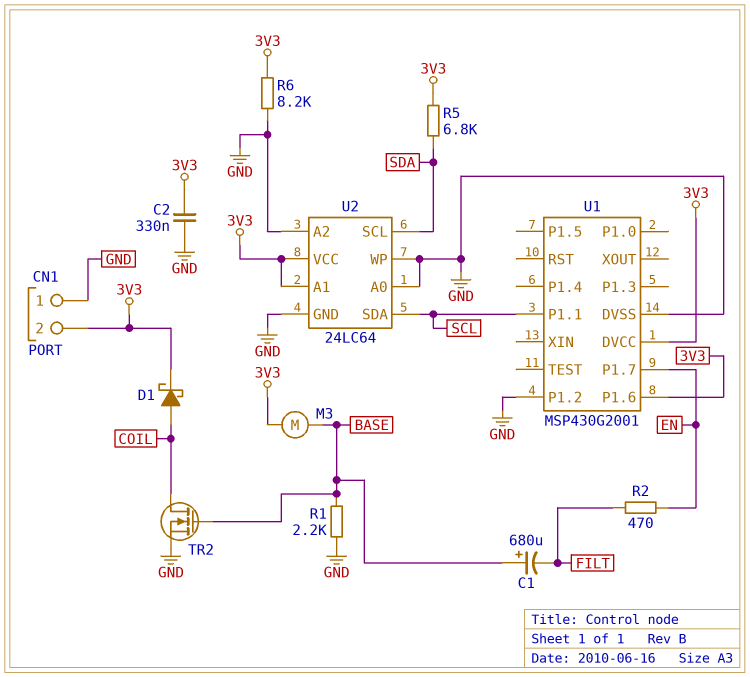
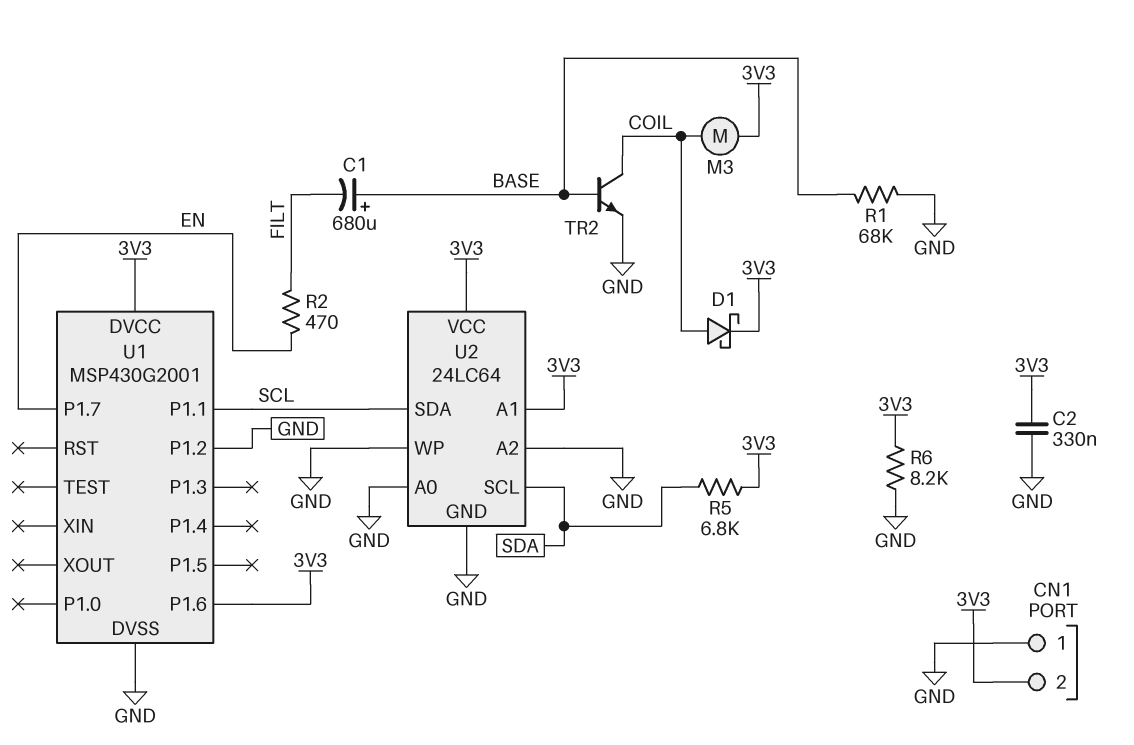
M3: motor (3V3, BASE) -> motor (3V3, COIL)
R1: 2.2k (BASE, GND) -> 68k (BASE, GND)
TR2: NMOS (G BASE, D COIL, S GND) -> NPN (B BASE, C COIL, E GND)

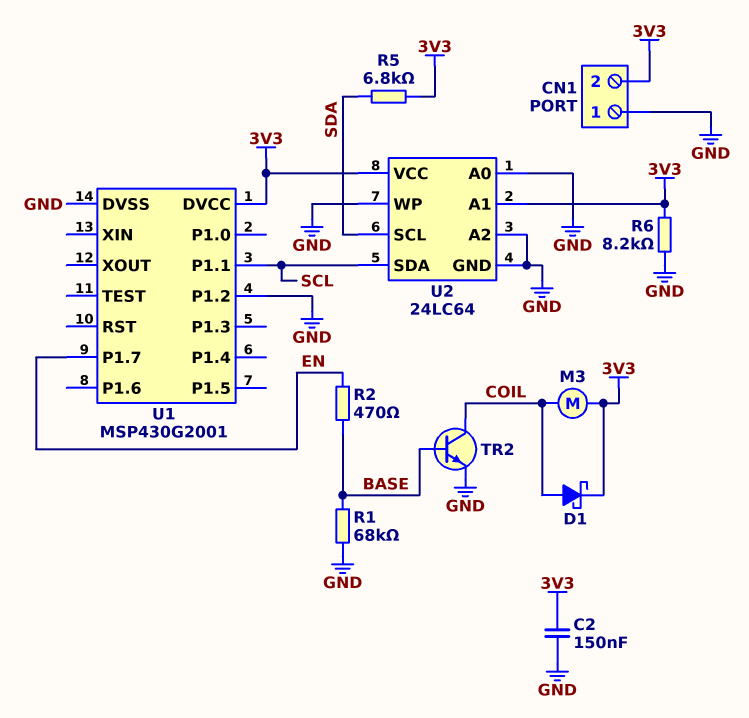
C1: 680uF (plus BASE, minus FILT) -> none
C2: 330nF (3V3, GND) -> 150nF (3V3, GND)
R2: 470 (EN, FILT) -> 470 (BASE, EN)
U1 pin P1.6: 3V3 -> none

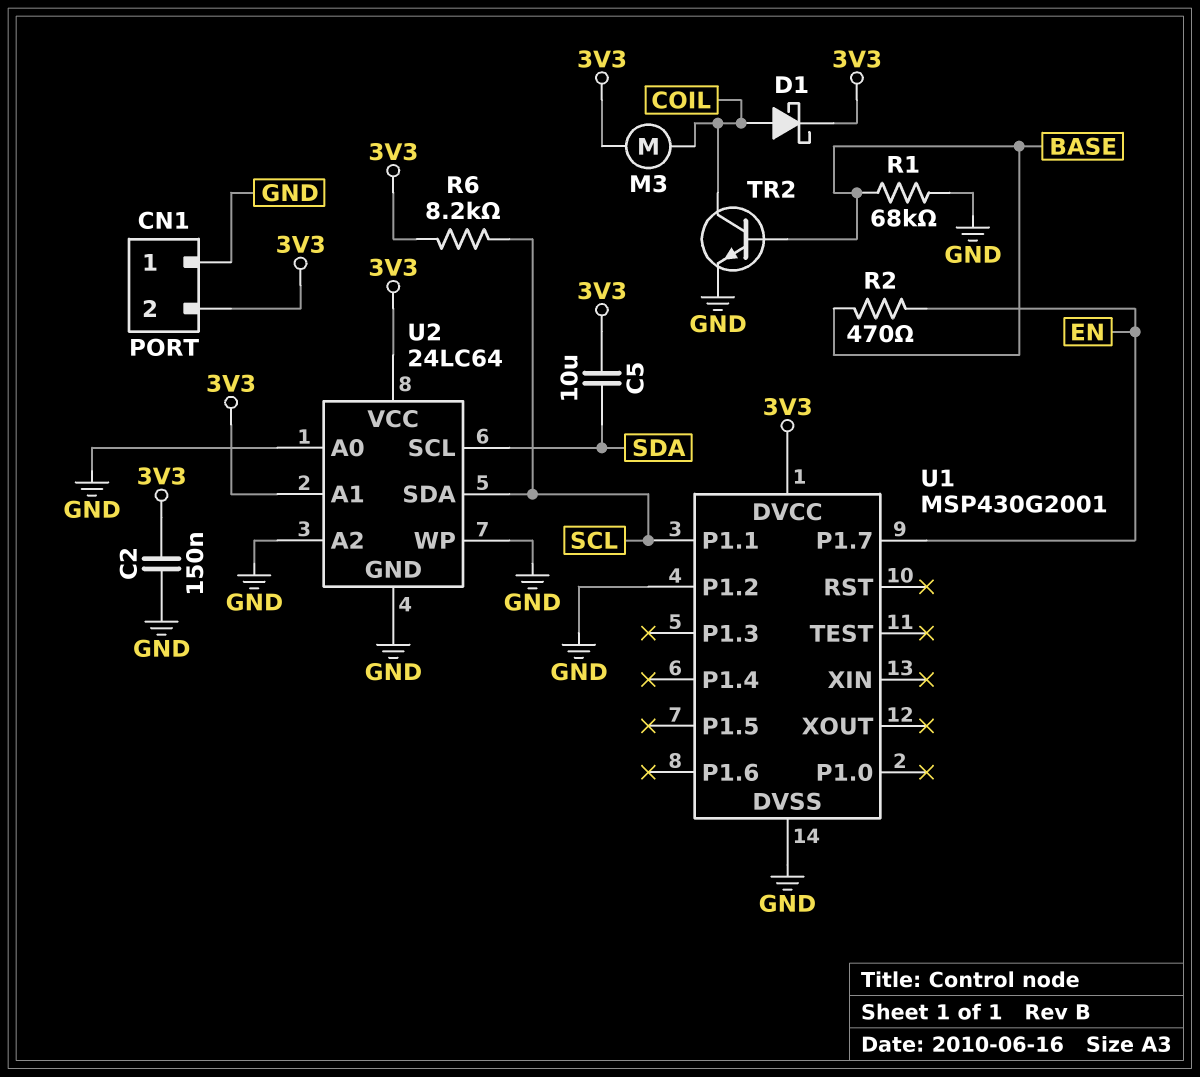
C5: none -> 10uF (3V3, SDA)
R5: 6.8k (3V3, SDA) -> none
R6: 8.2k (3V3, GND) -> 8.2k (3V3, SCL)

